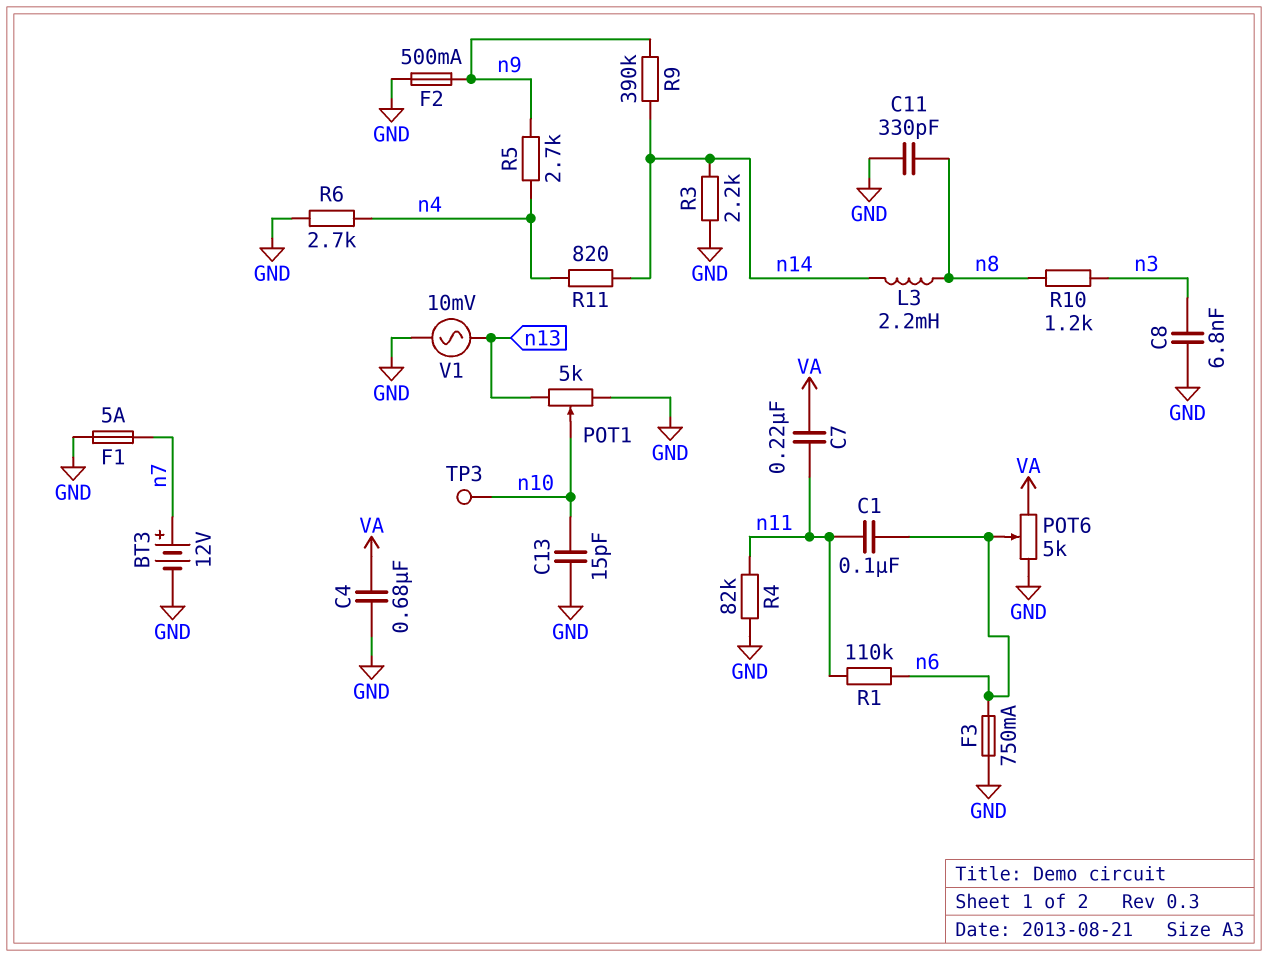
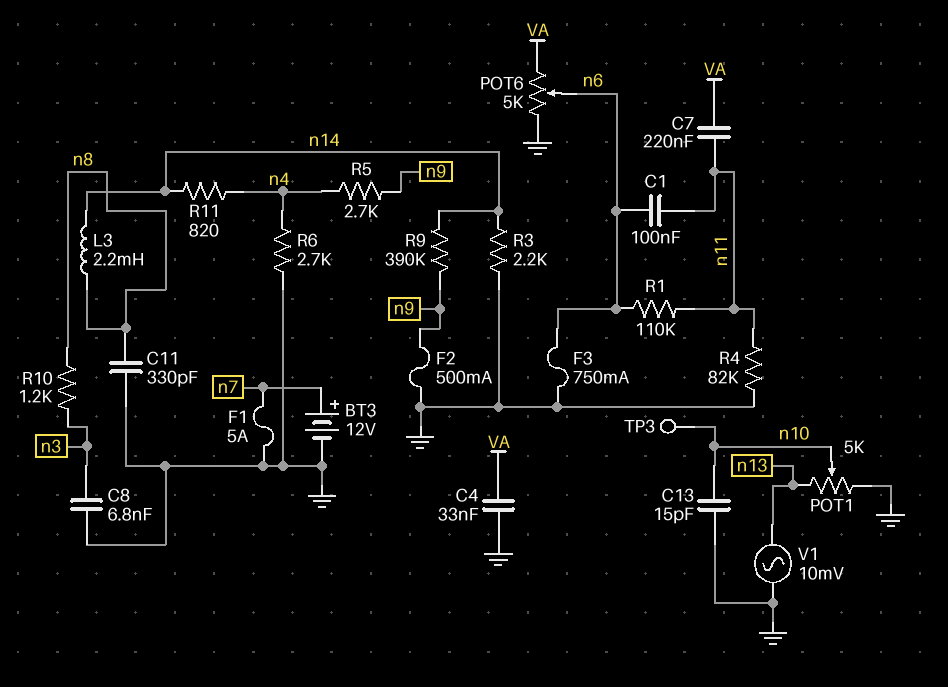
C4: 680nF (GND, VA) -> 33nF (GND, VA)

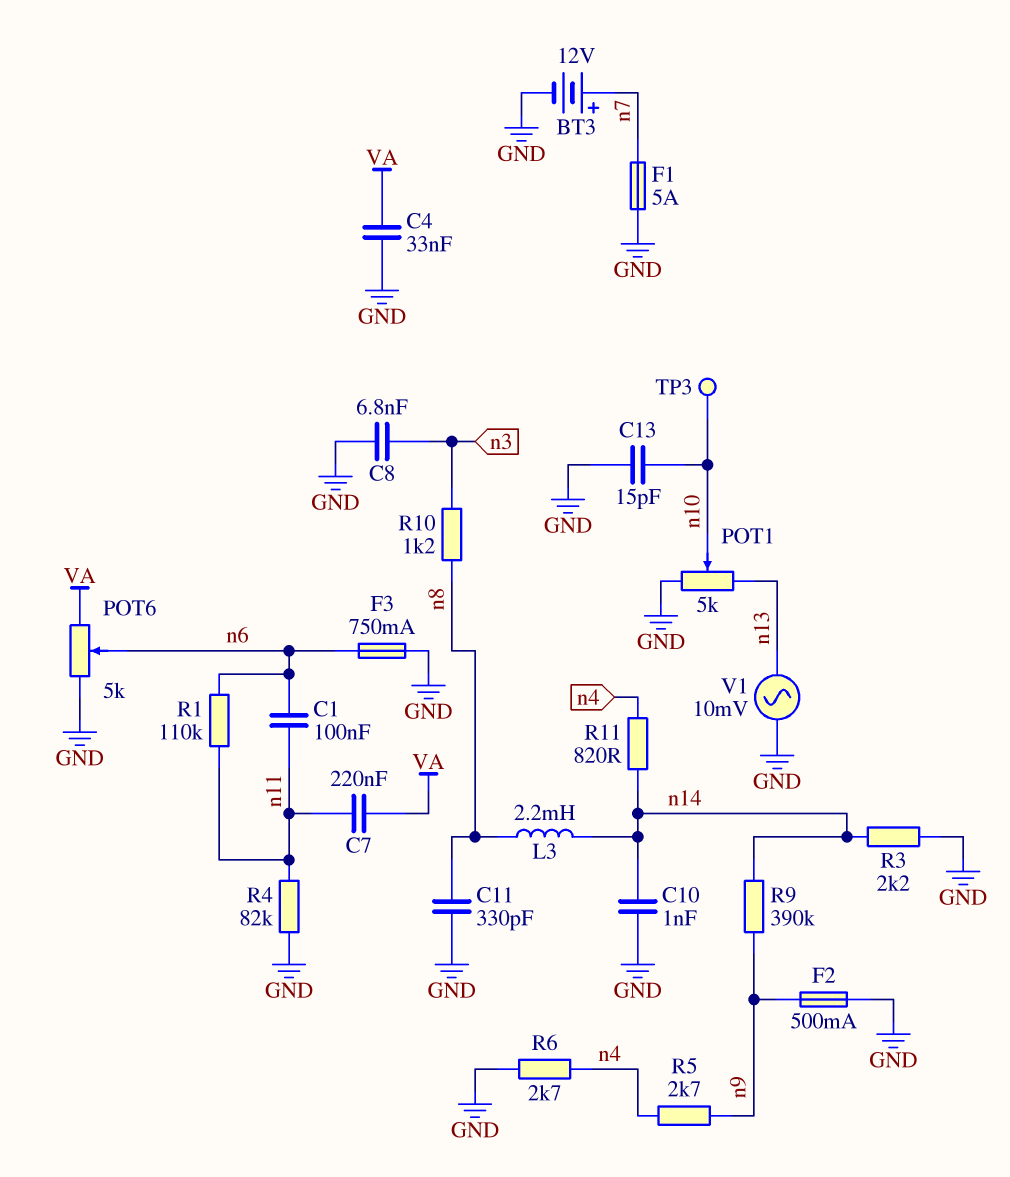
C10: none -> 1nF (GND, n14)

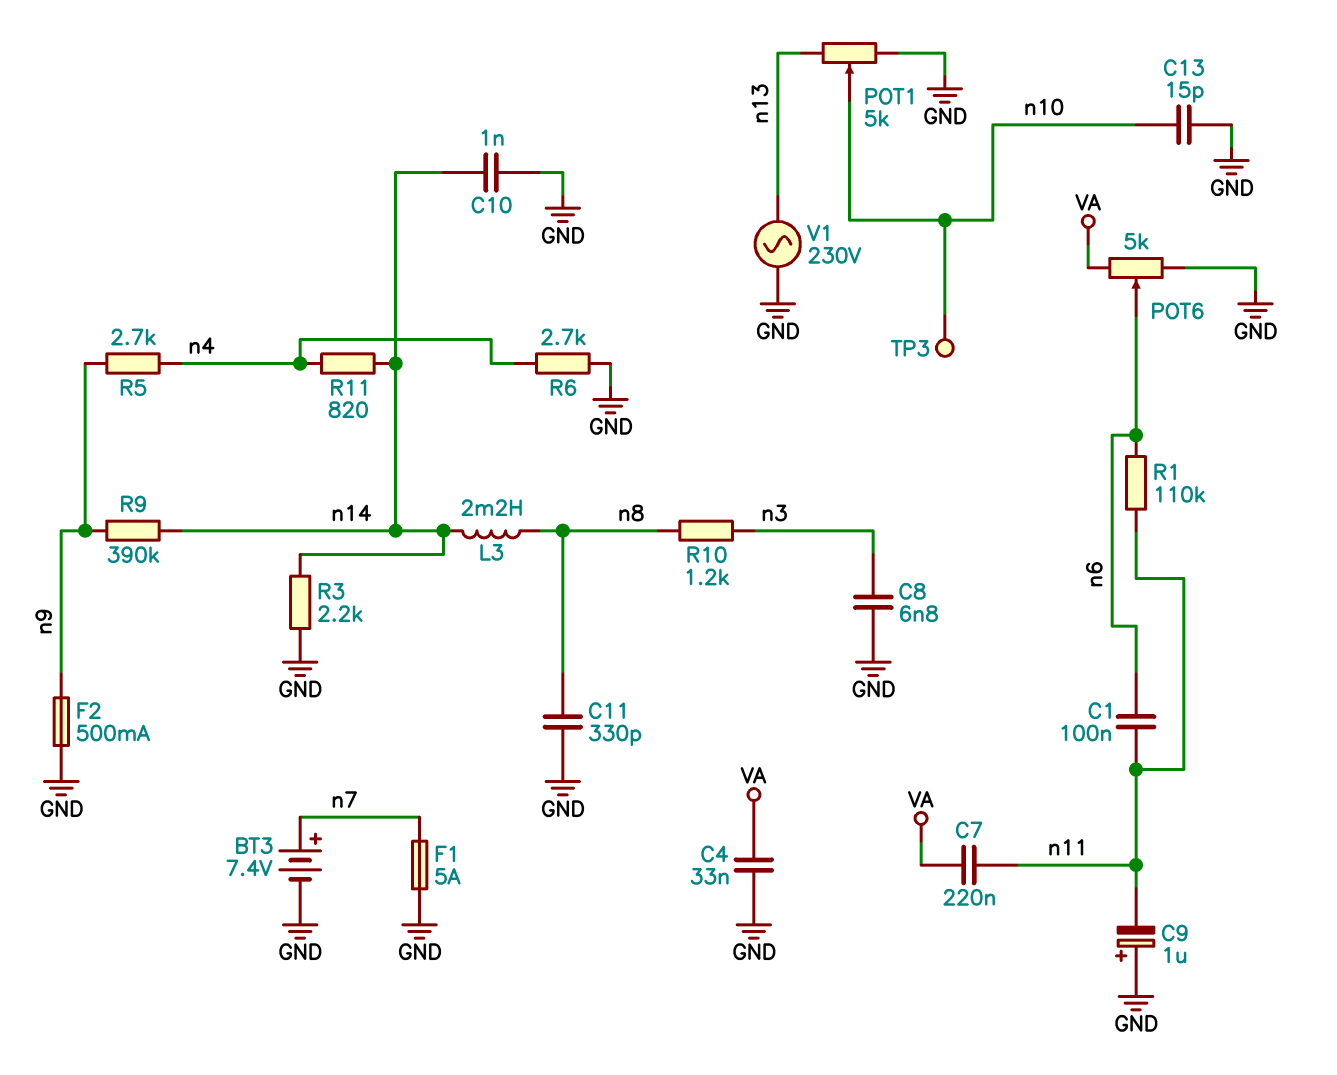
BT3: 12V (plus n7, minus GND) -> 7.4V (plus n7, minus GND)
C9: none -> 1uF (plus GND, minus n11)
F3: 750mA (GND, n6) -> none
R4: 82k (GND, n11) -> none
V1: AC 10mV (GND, n13) -> AC 230V (GND, n13)

